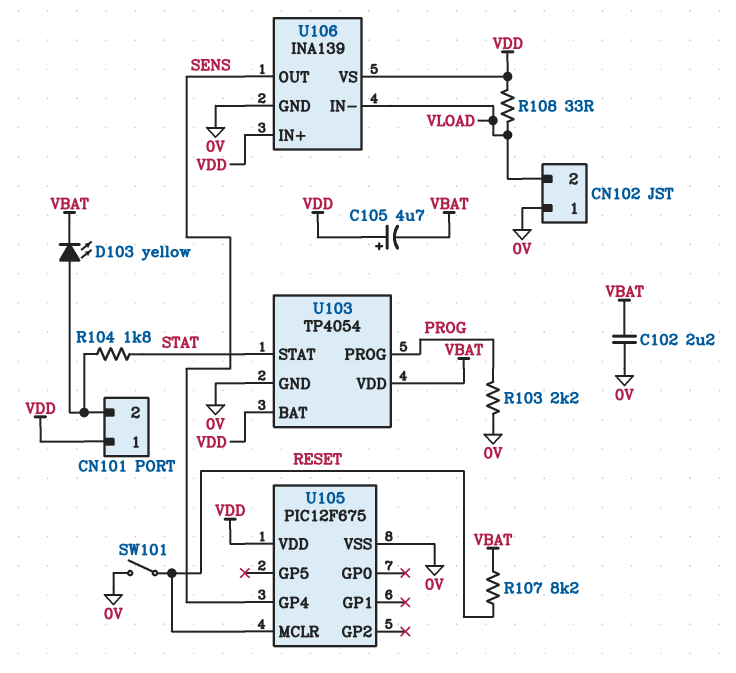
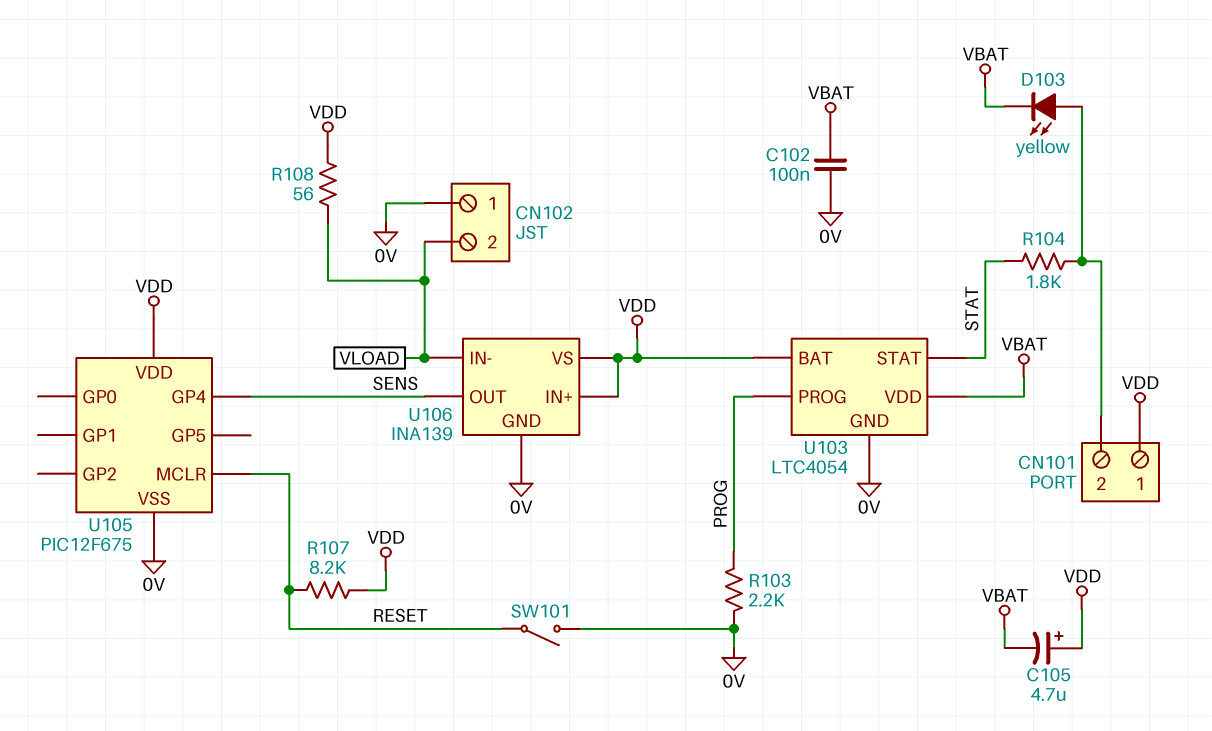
C102: 2.2uF (0V, VBAT) -> 100nF (0V, VBAT)
R107: 8.2k (RESET, VBAT) -> 8.2k (RESET, VDD)
R108: 33 (VDD, VLOAD) -> 56 (VDD, VLOAD)
U103: TP4054 -> LTC4054

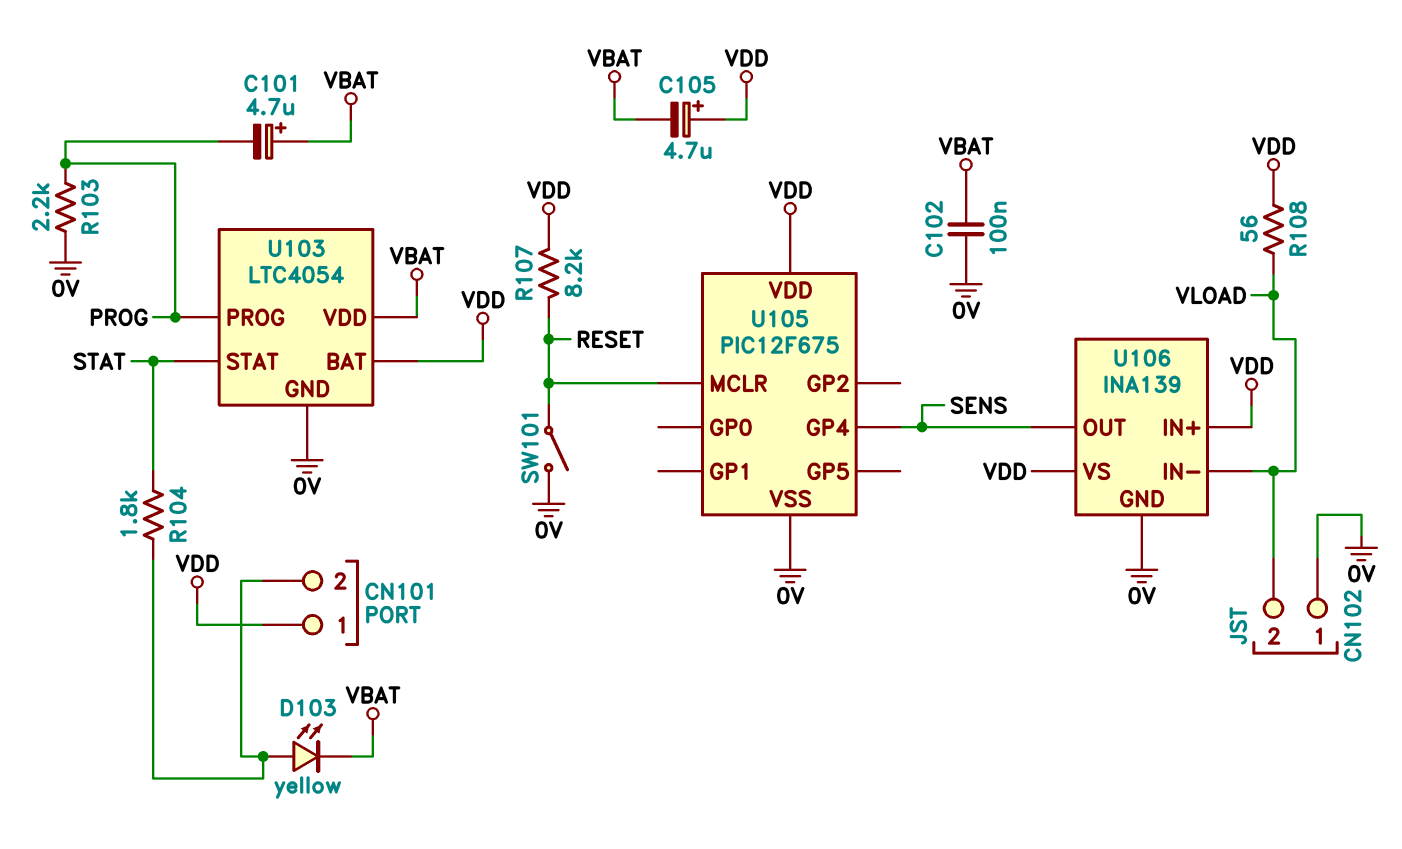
C101: none -> 4.7uF (plus VBAT, minus PROG)

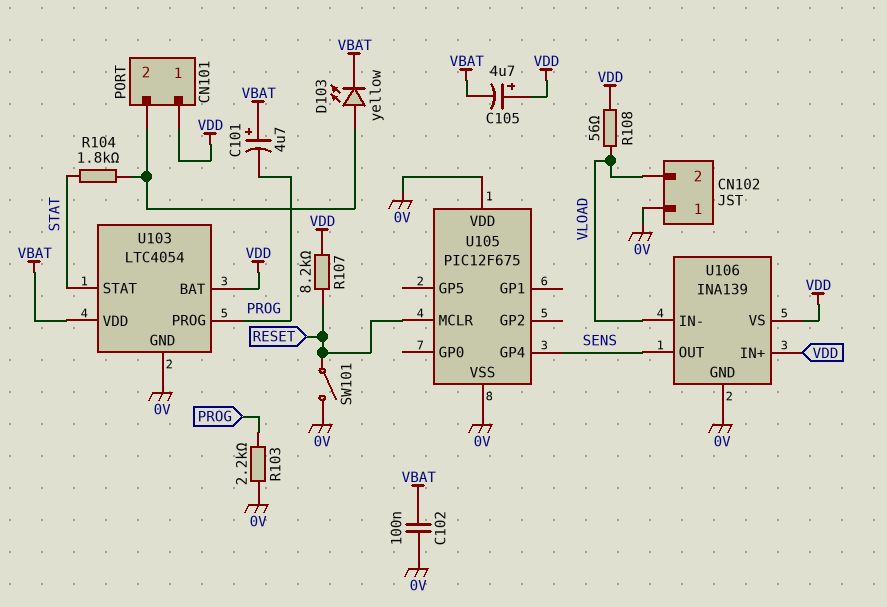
U105 pin VDD: VDD -> 0V

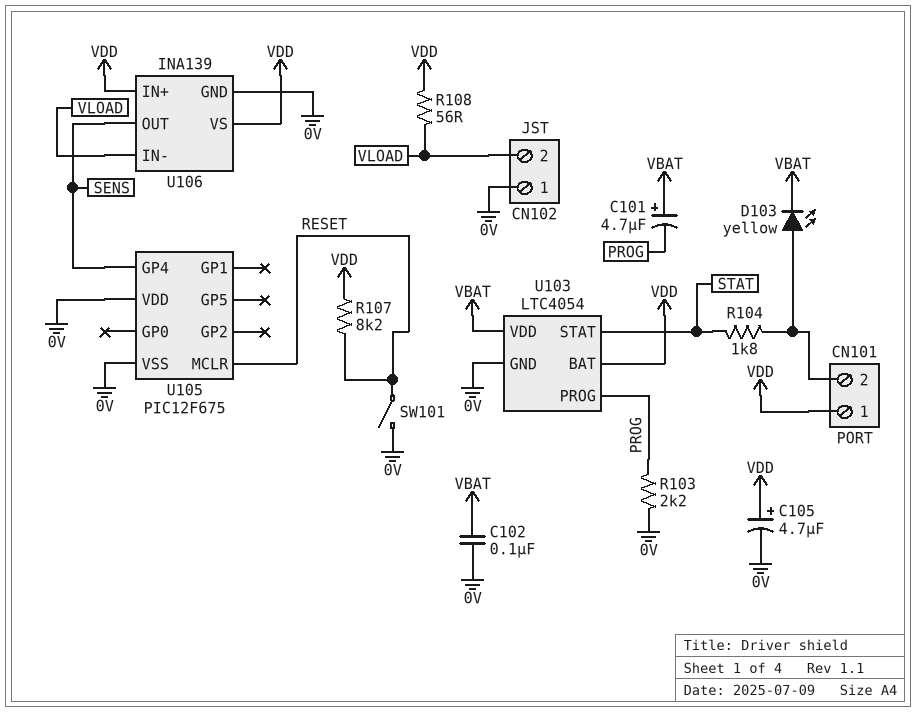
C105: 4.7uF (plus VDD, minus VBAT) -> 4.7uF (plus VDD, minus 0V)

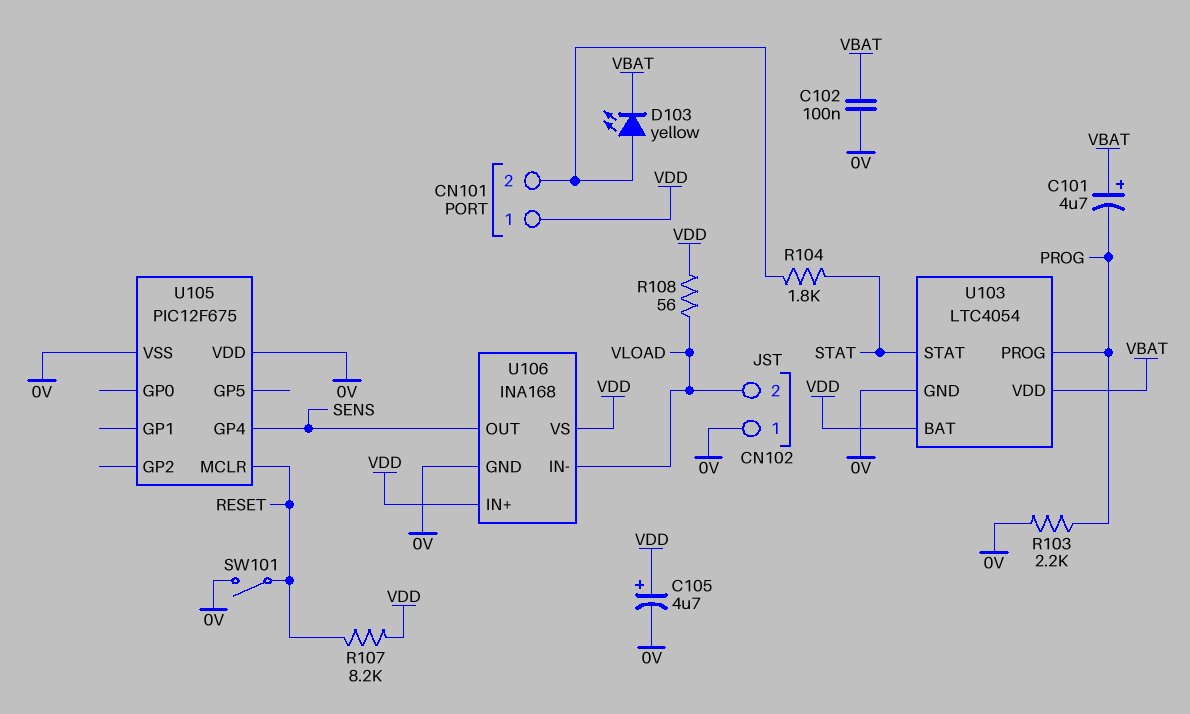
U106: INA139 -> INA168

